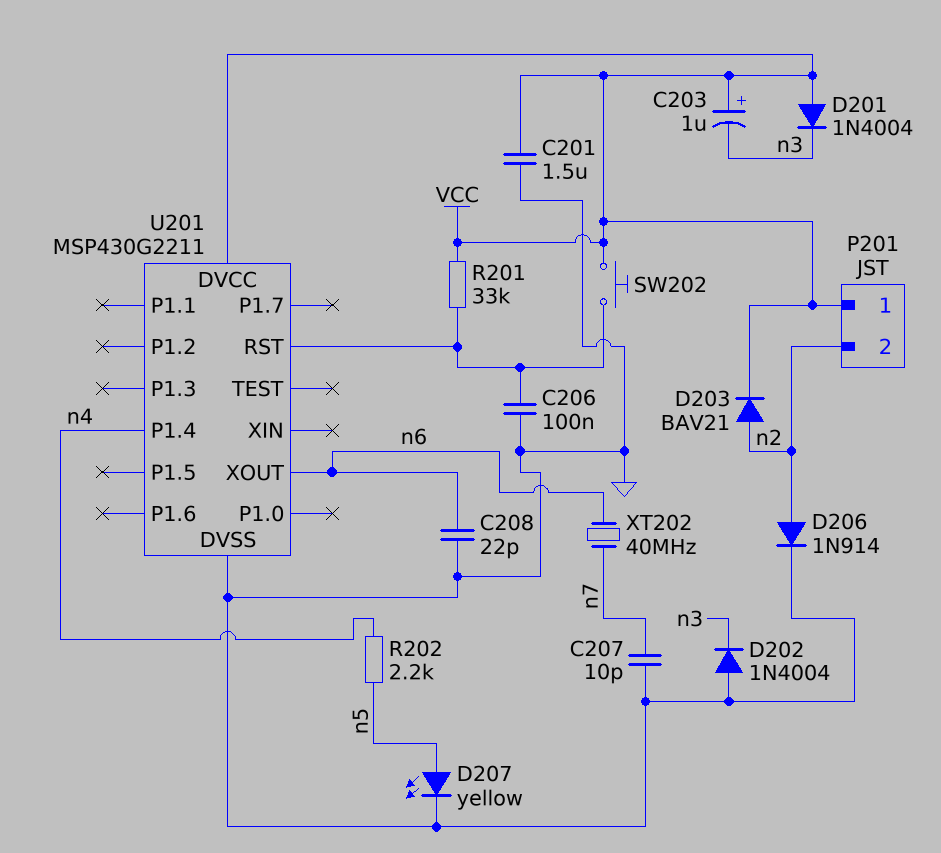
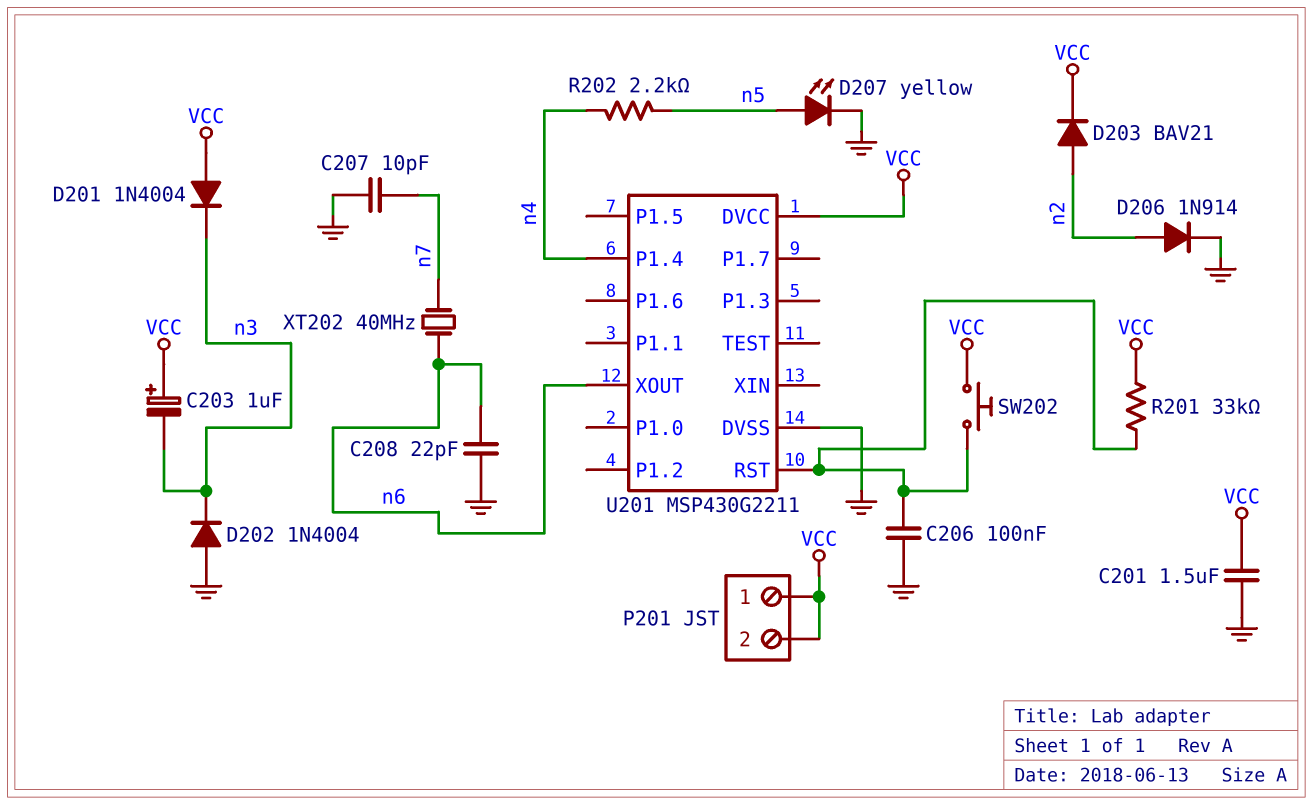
P201 pin 2: n2 -> VCC

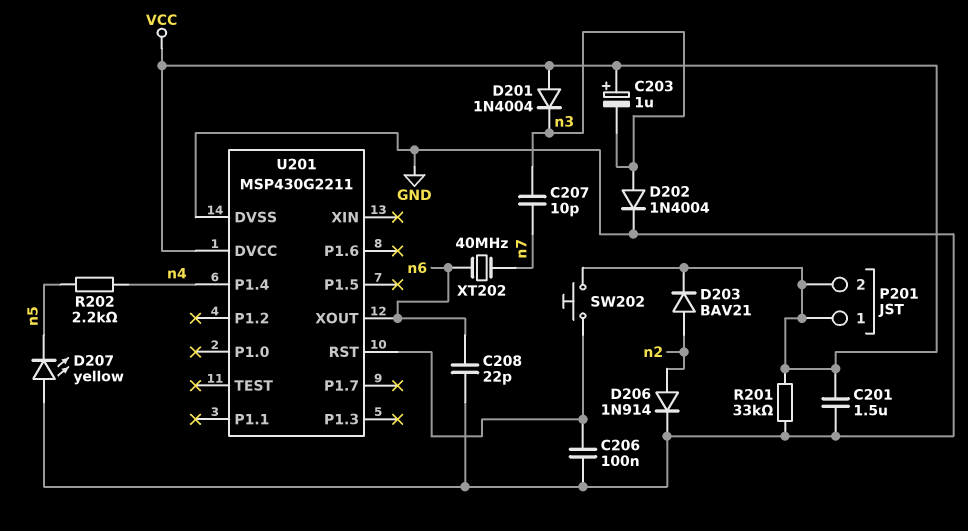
C207: 10pF (GND, n7) -> 10pF (n3, n7)
D202: diode 1N4004 (A GND, K n3) -> diode 1N4004 (A n3, K GND)
D207: LED yellow (A n5, K GND) -> LED yellow (A GND, K n5)
R201: 33k (U201/RST, VCC) -> 33k (GND, VCC)

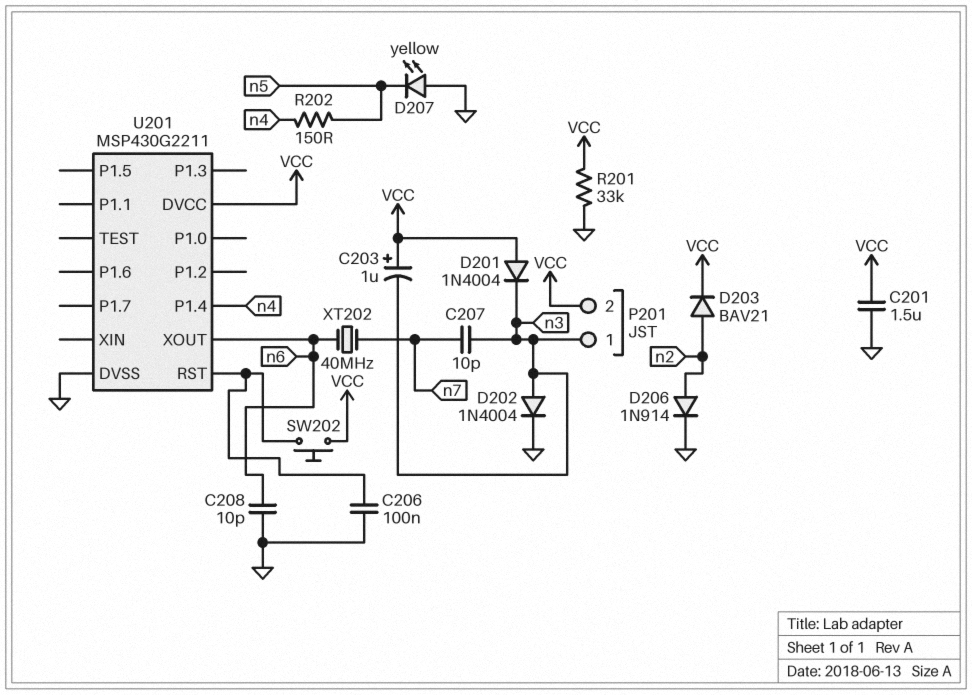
C208: 22pF (GND, n6) -> 10pF (GND, n6)
P201 pin 1: VCC -> n3
R202: 2.2k (n4, n5) -> 150 (n4, n5)

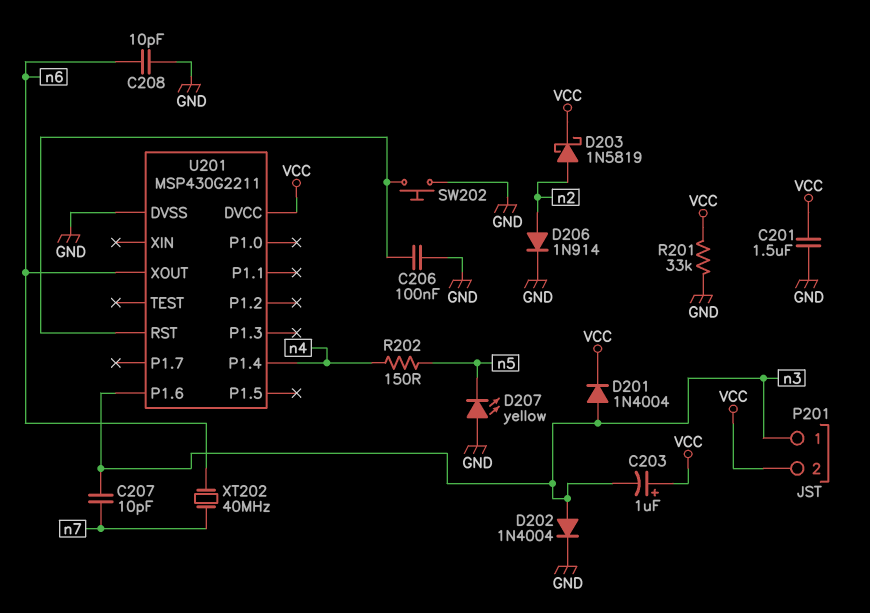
D201: diode 1N4004 (A VCC, K n3) -> diode 1N4004 (A n3, K VCC)
D203: diode BAV21 (A n2, K VCC) -> schottky 1N5819 (A n2, K VCC)
SW202: button (U201/RST, VCC) -> button (GND, U201/RST)
U201 pin P1.6: none -> n3

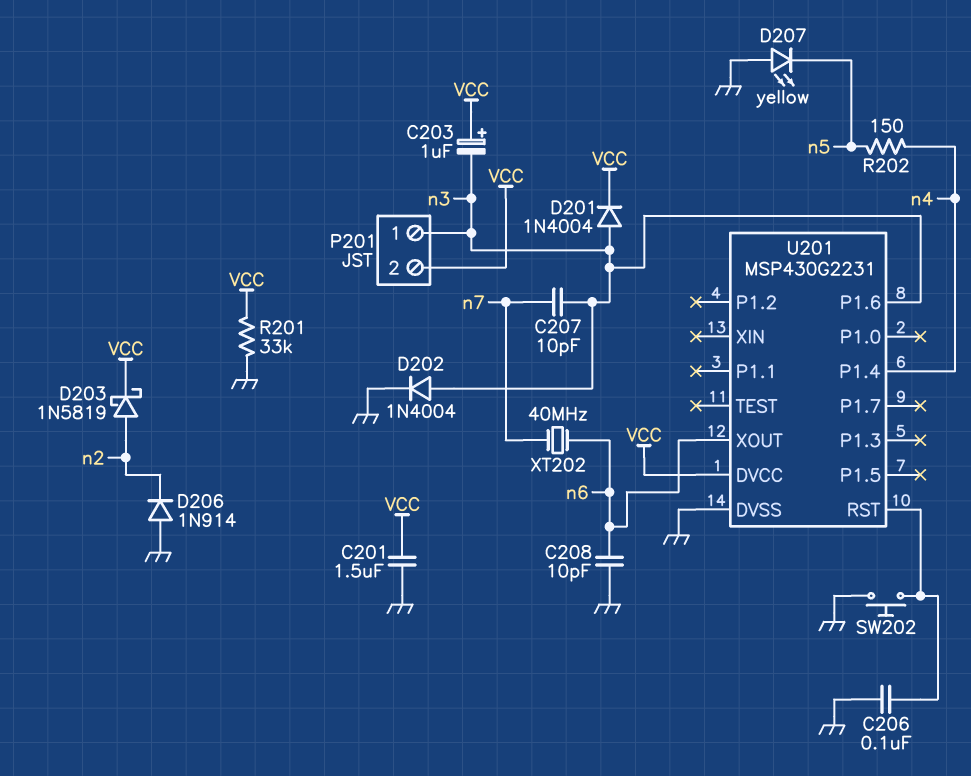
D206: diode 1N914 (A n2, K GND) -> diode 1N914 (A GND, K n2)
U201: MSP430G2211 -> MSP430G2231

